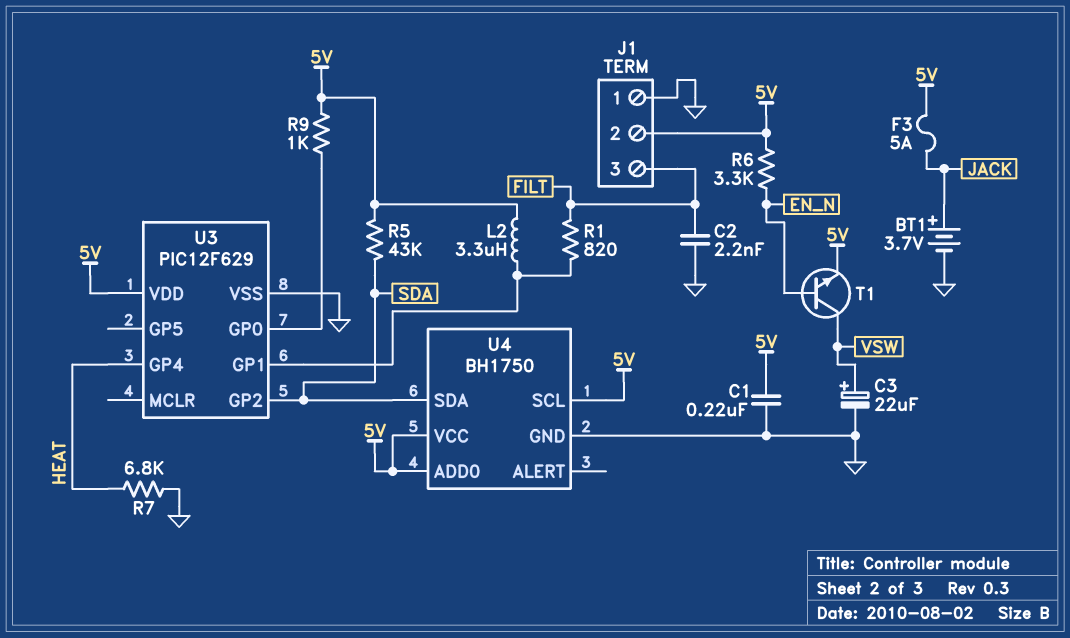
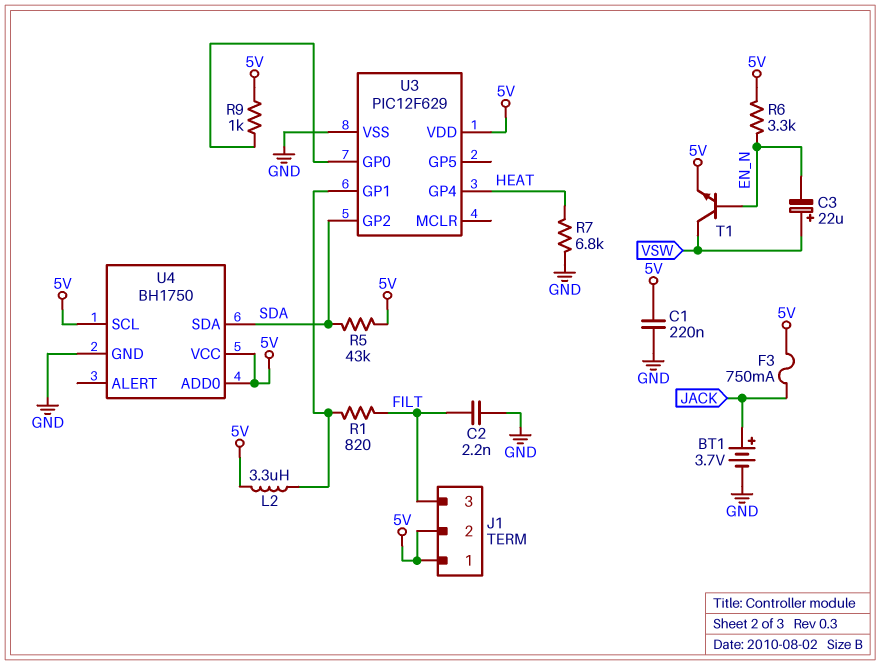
C3: 22uF (plus VSW, minus GND) -> 22uF (plus VSW, minus EN_N)
F3: 5A (5V, JACK) -> 750mA (5V, JACK)
J1 pin 1: GND -> 5V

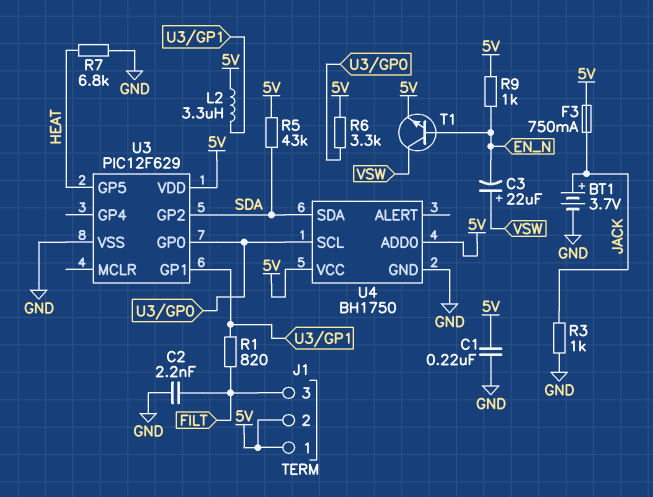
R3: none -> 1k (GND, JACK)
R6: 3.3k (5V, EN_N) -> 3.3k (5V, U3/GP0)
R9: 1k (5V, U3/GP0) -> 1k (5V, EN_N)
U3 pin GP4: HEAT -> none
U3 pin GP5: none -> HEAT
U4 pin SCL: 5V -> U3/GP0

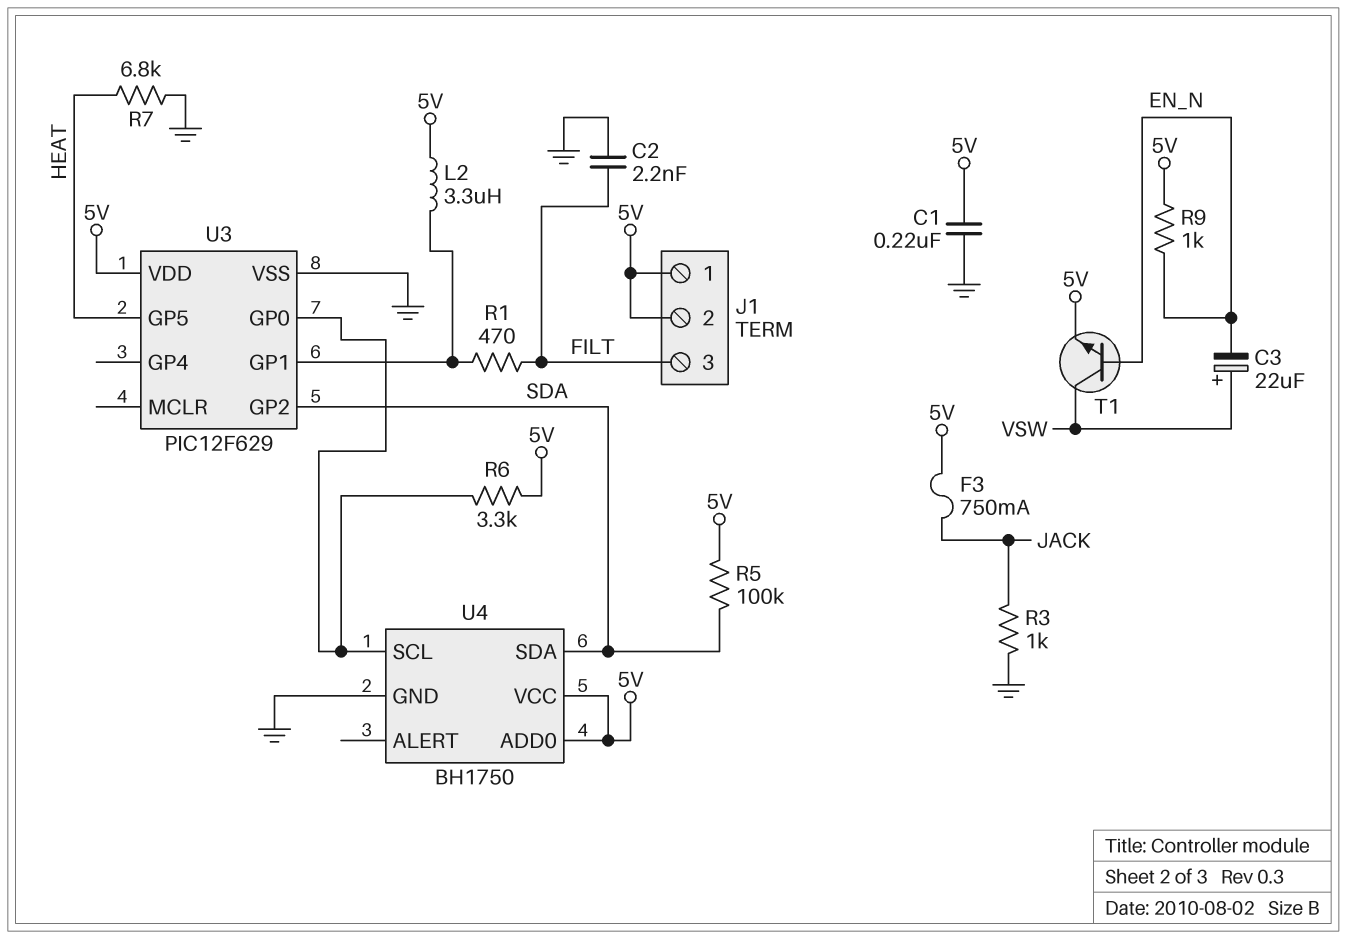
BT1: 3.7V (plus JACK, minus GND) -> none
R1: 820 (FILT, U3/GP1) -> 470 (FILT, U3/GP1)
R5: 43k (5V, SDA) -> 100k (5V, SDA)

